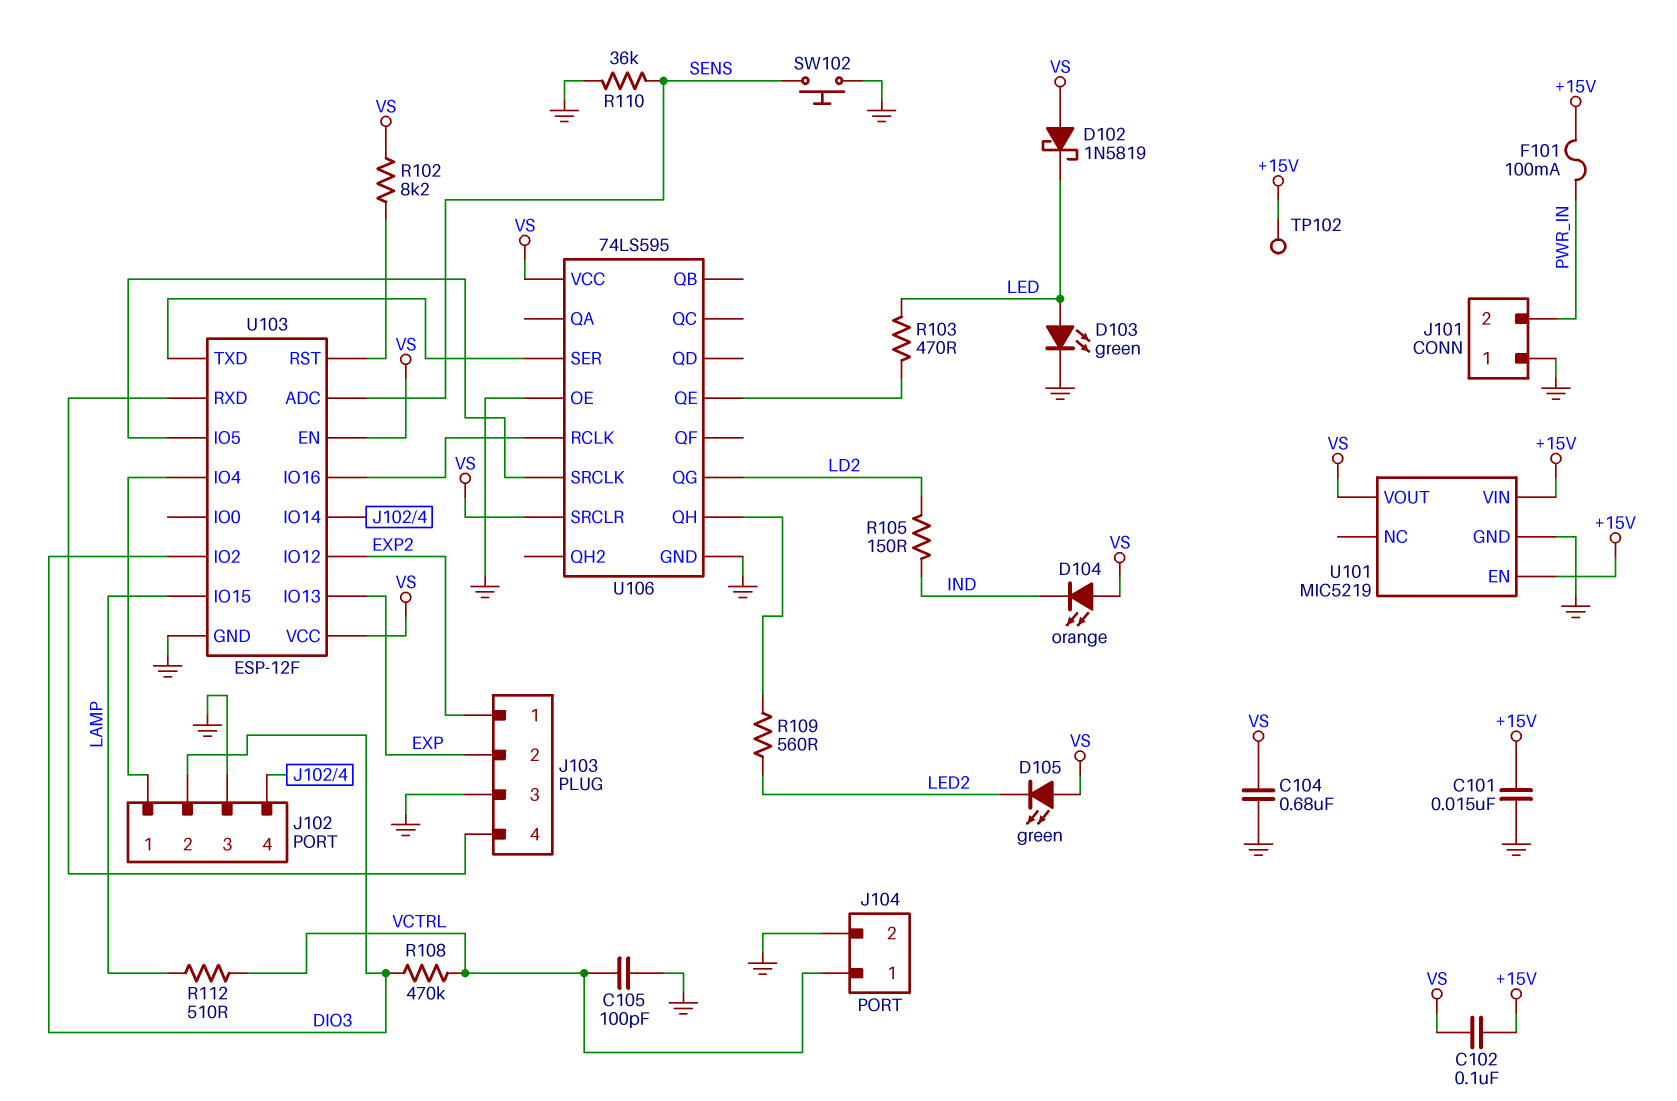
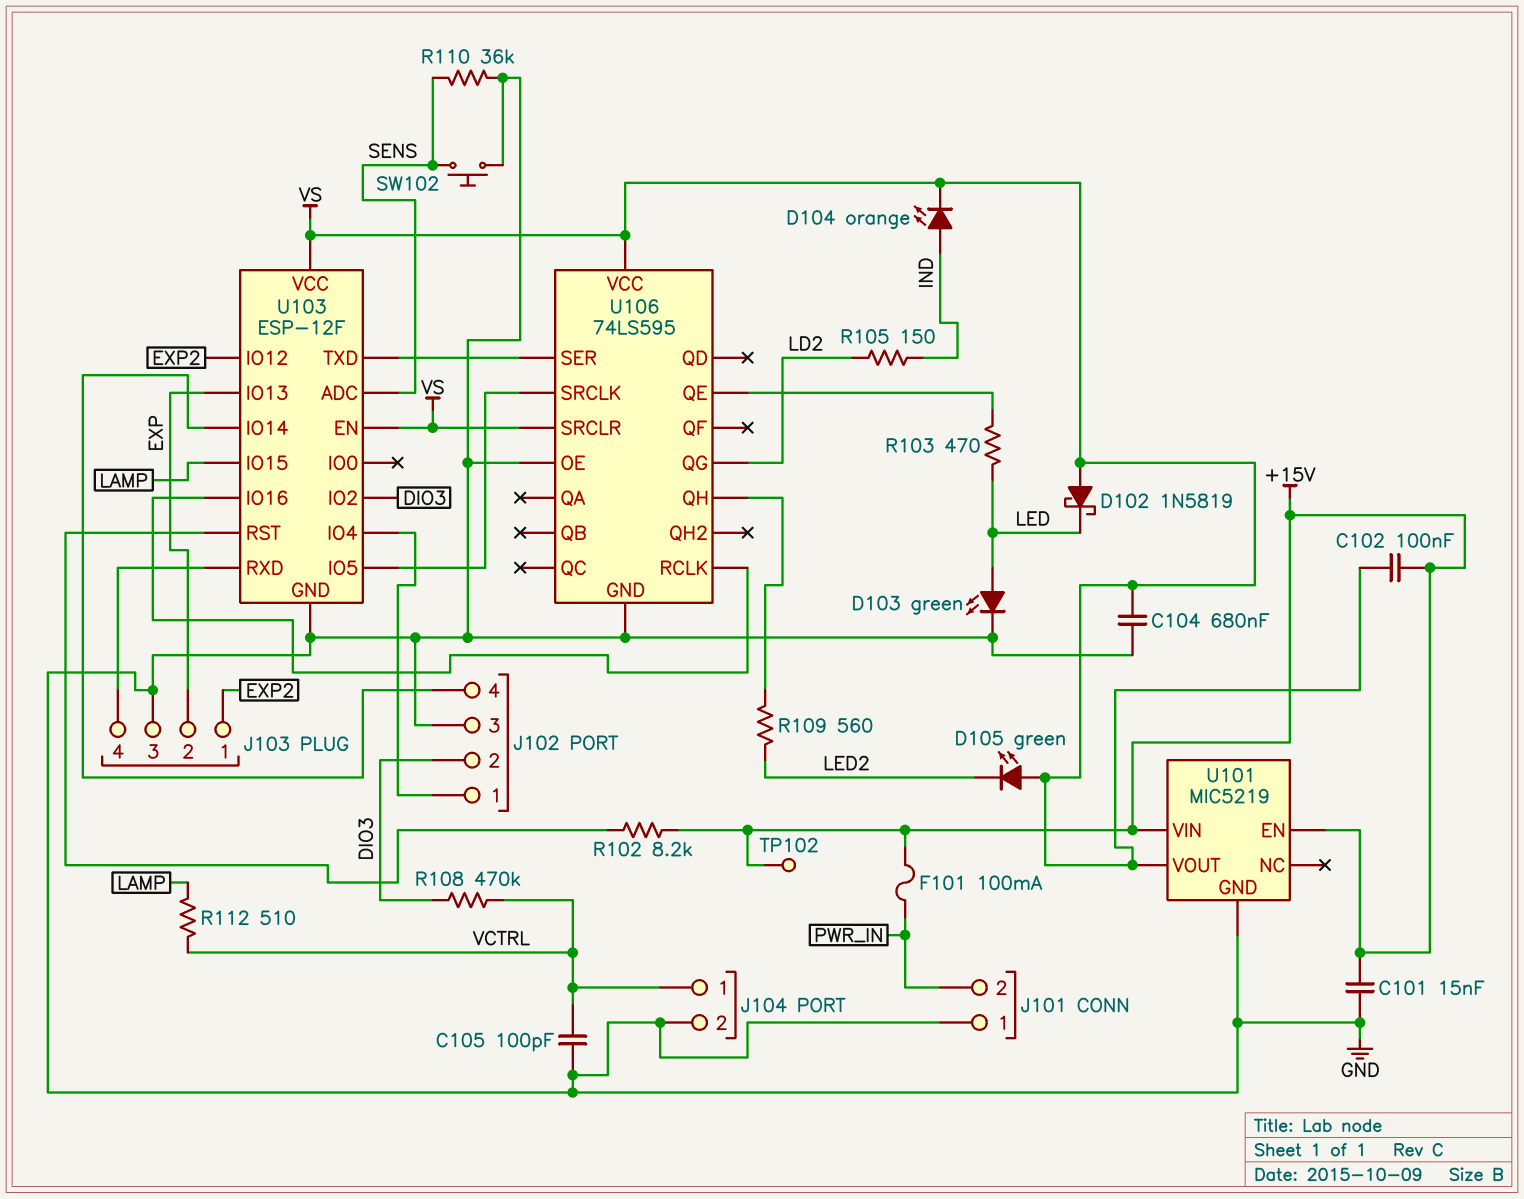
D104: LED orange (A VS, K IND) -> LED orange (A IND, K VS)
R102: 8.2k (U103/RST, VS) -> 8.2k (+15V, U103/RST)

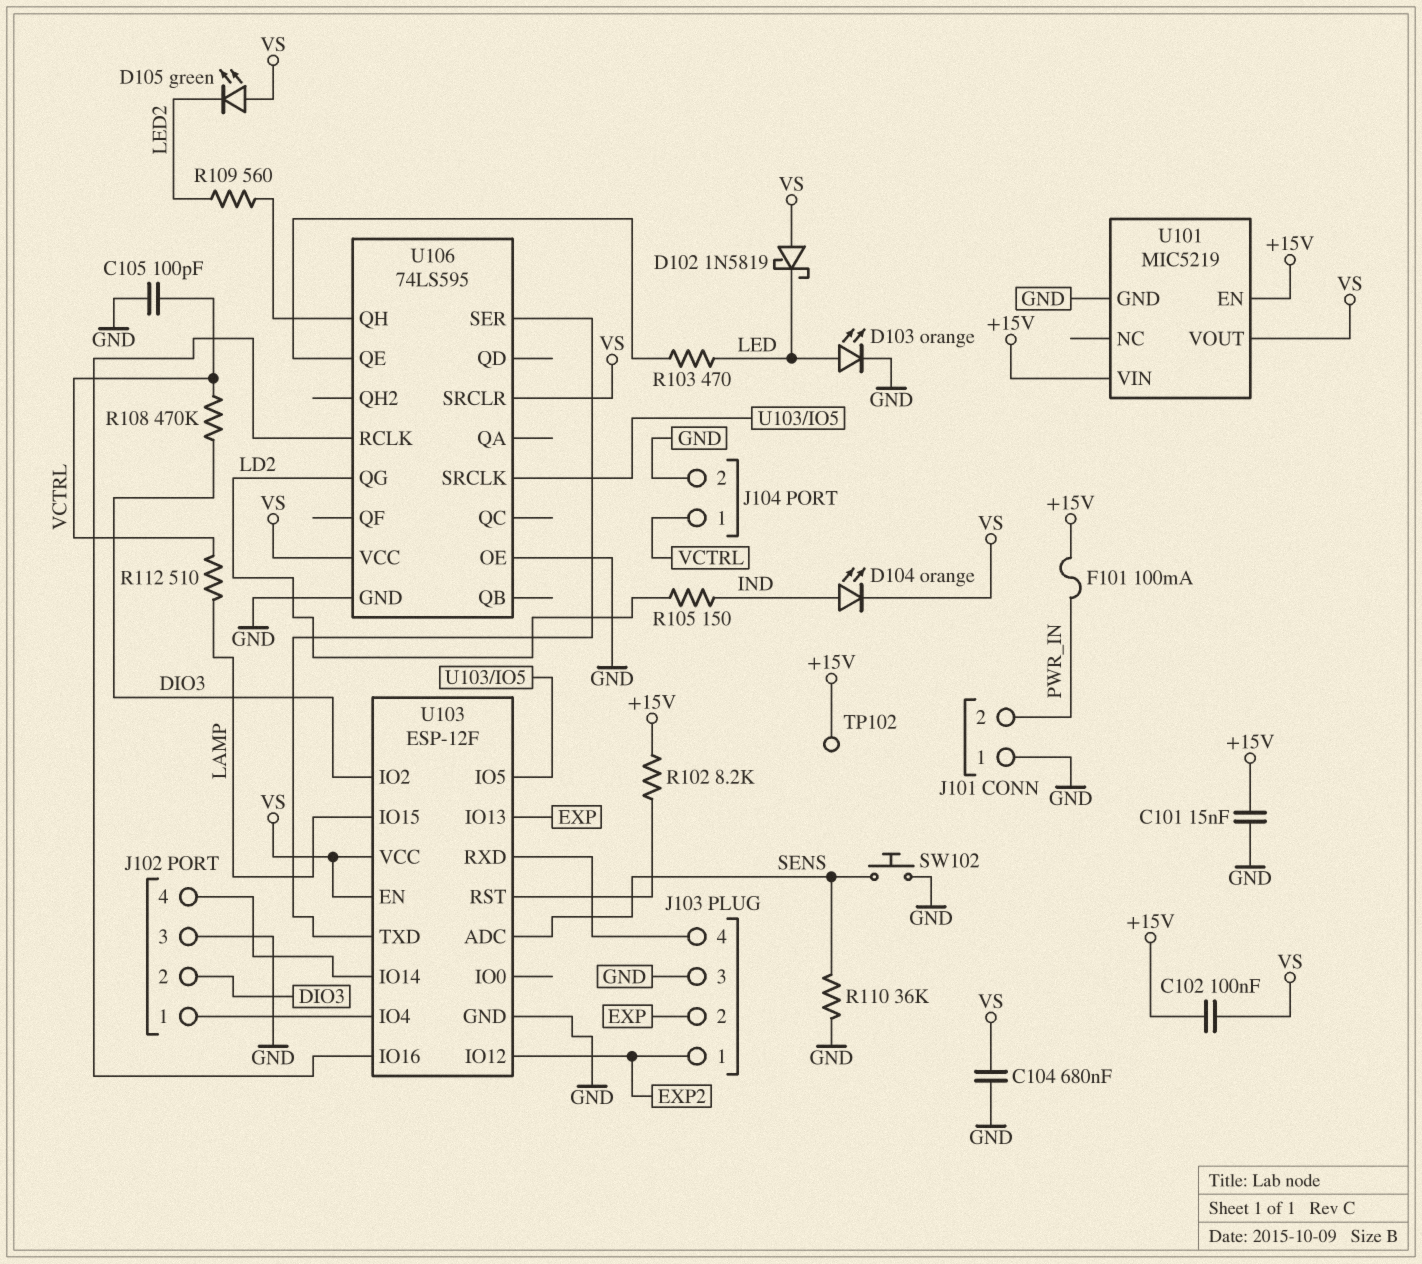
D103: LED green (A LED, K GND) -> LED orange (A LED, K GND)

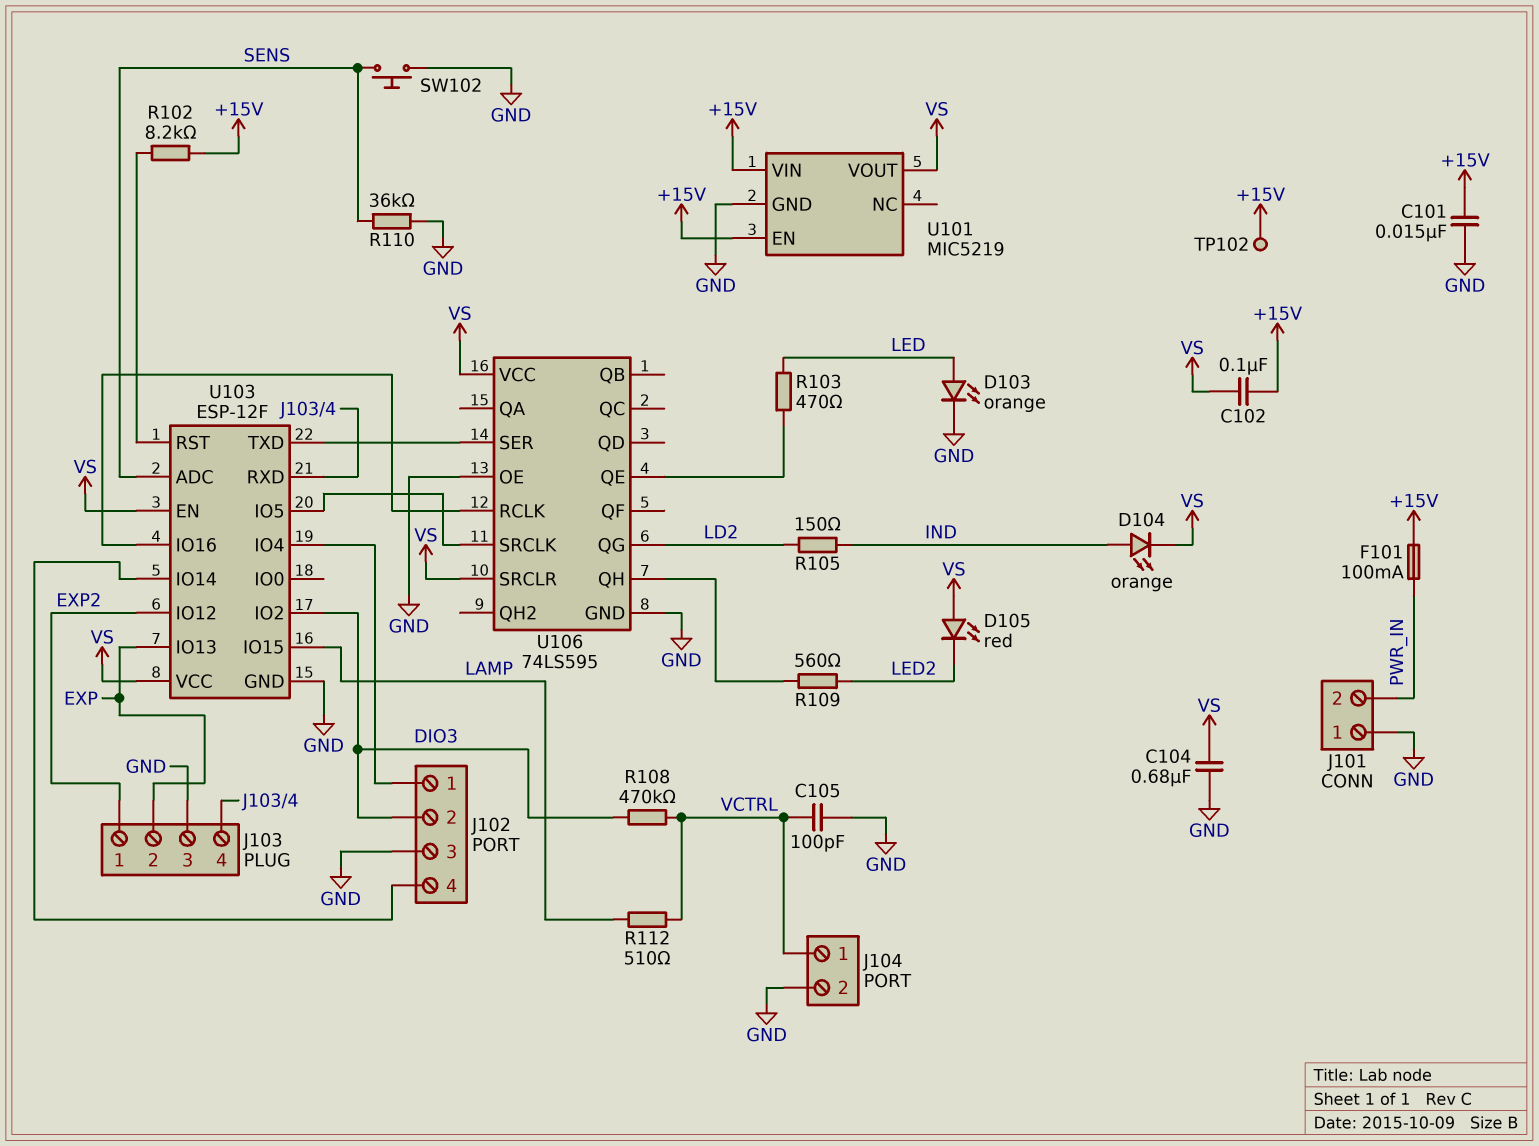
D102: schottky 1N5819 (A VS, K LED) -> none
D105: LED green (A VS, K LED2) -> LED red (A VS, K LED2)

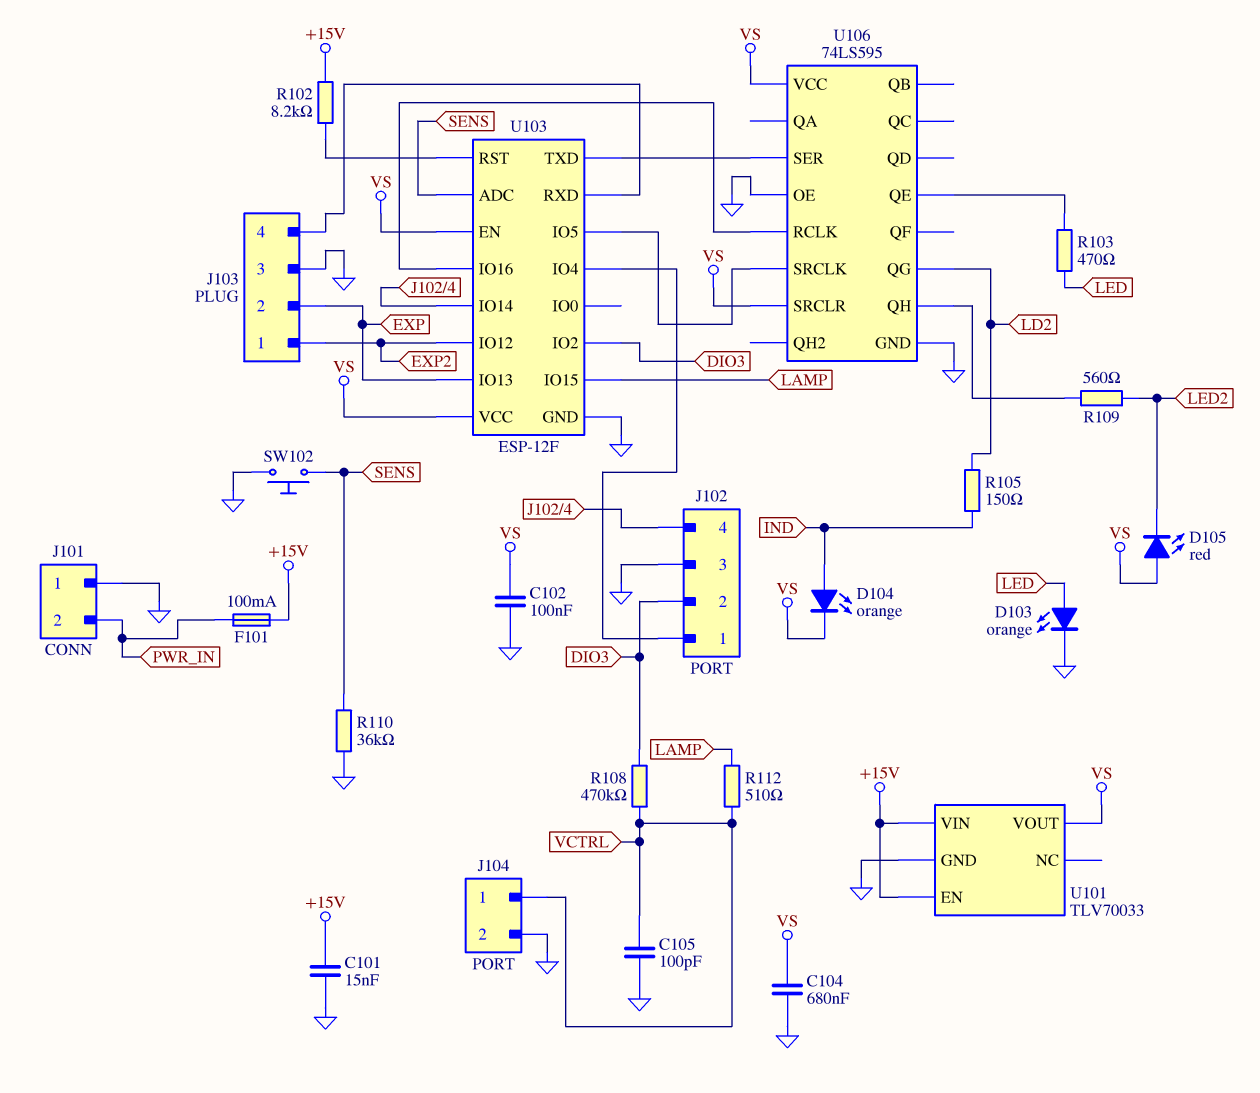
C102: 100nF (+15V, VS) -> 100nF (GND, VS)
TP102: test point (+15V) -> none
U101: MIC5219 -> TLV70033

